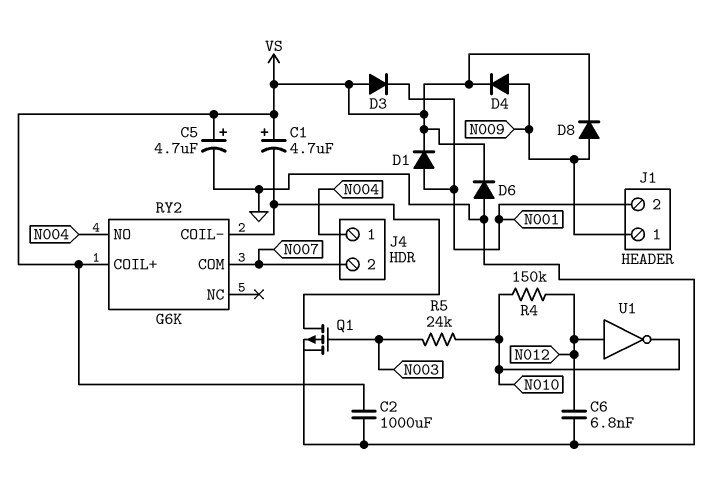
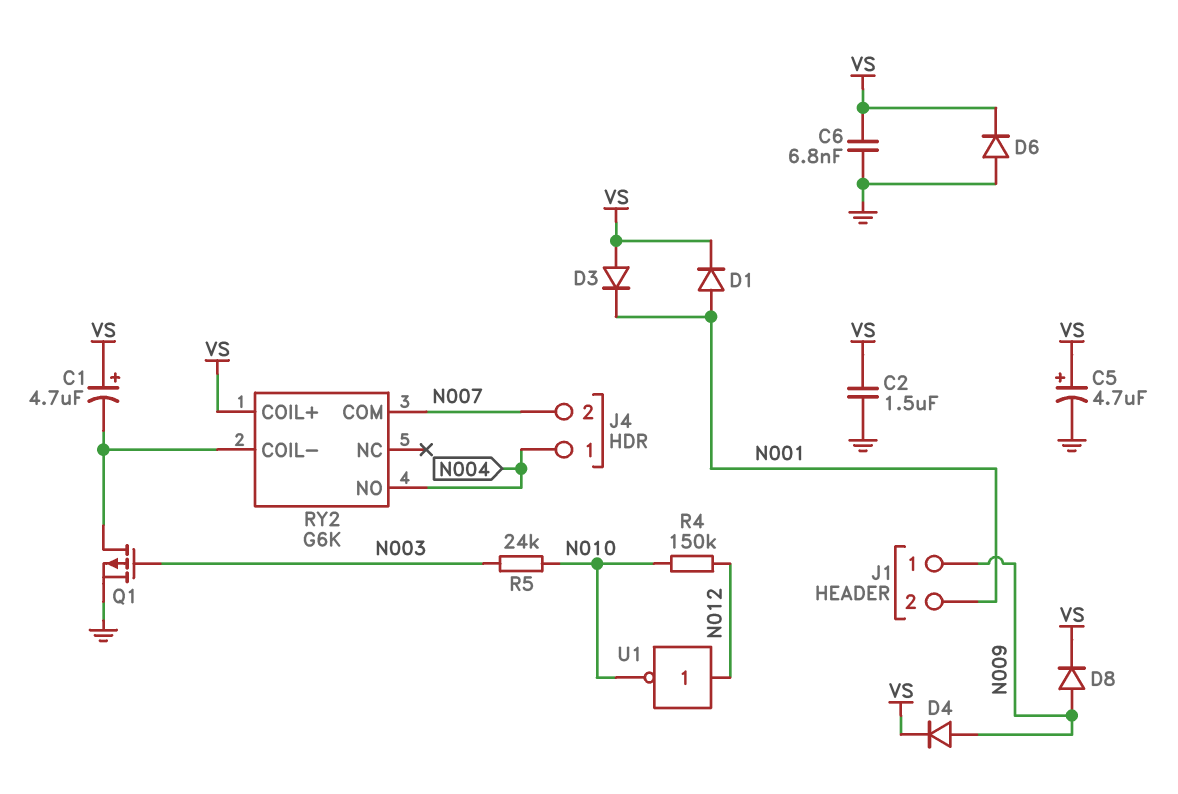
C2: 1000uF (GND, VS) -> 1.5uF (GND, VS)
C6: 6.8nF (GND, N012) -> 6.8nF (GND, VS)

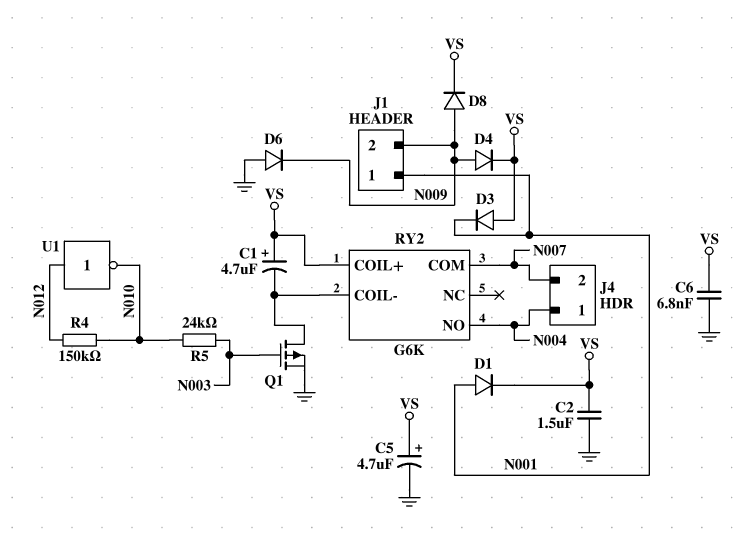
D6: diode (A GND, K VS) -> diode (A GND, K N009)
J1 pin 1: N009 -> N001
J1 pin 2: N001 -> N009

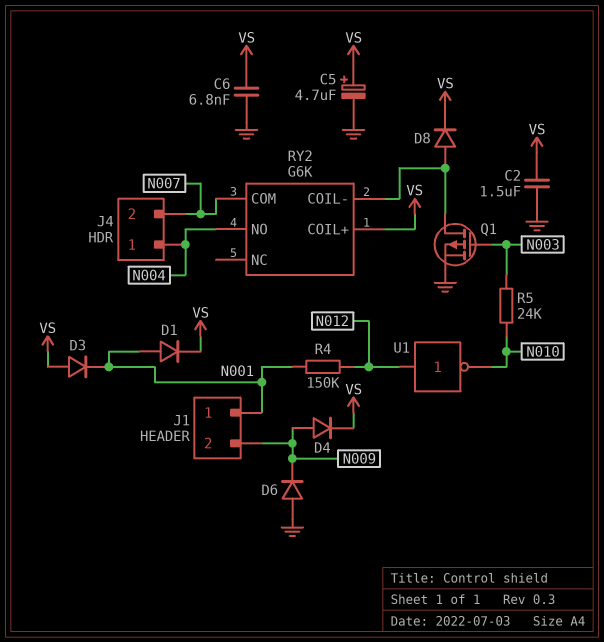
C1: 4.7uF (plus VS, minus RY2/COIL-) -> none
D8: diode (A N009, K VS) -> diode (A RY2/COIL-, K VS)
R4: 150k (N010, N012) -> 150k (N001, N012)

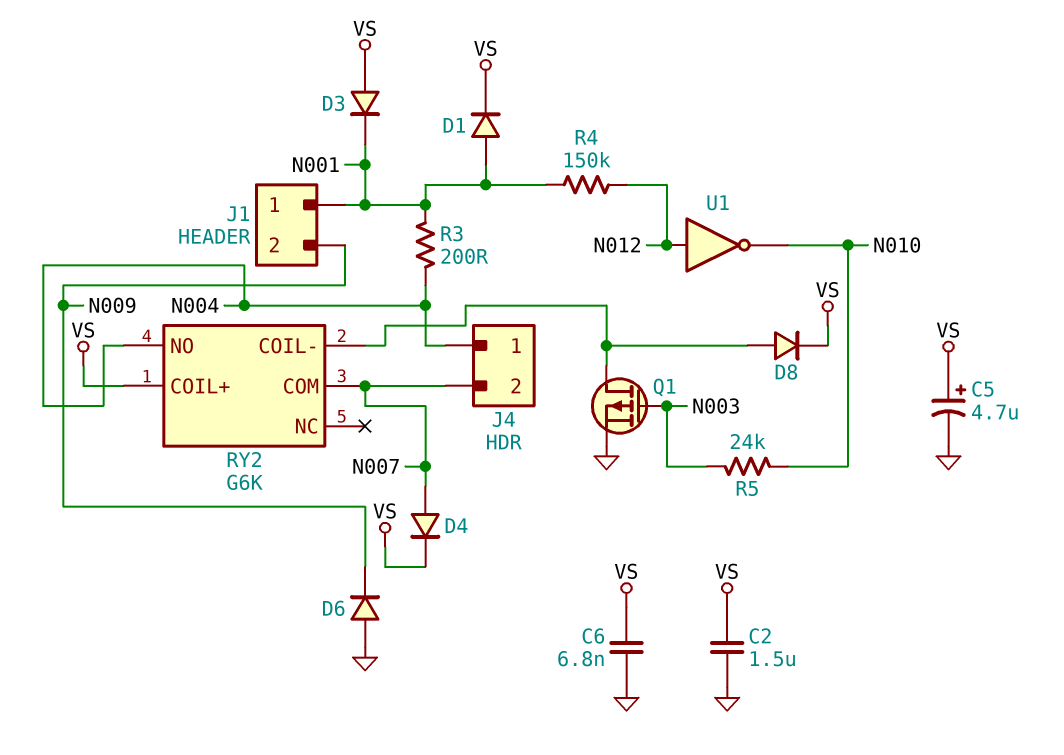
D4: diode (A N009, K VS) -> diode (A N007, K VS)
R3: none -> 200 (N001, N004)

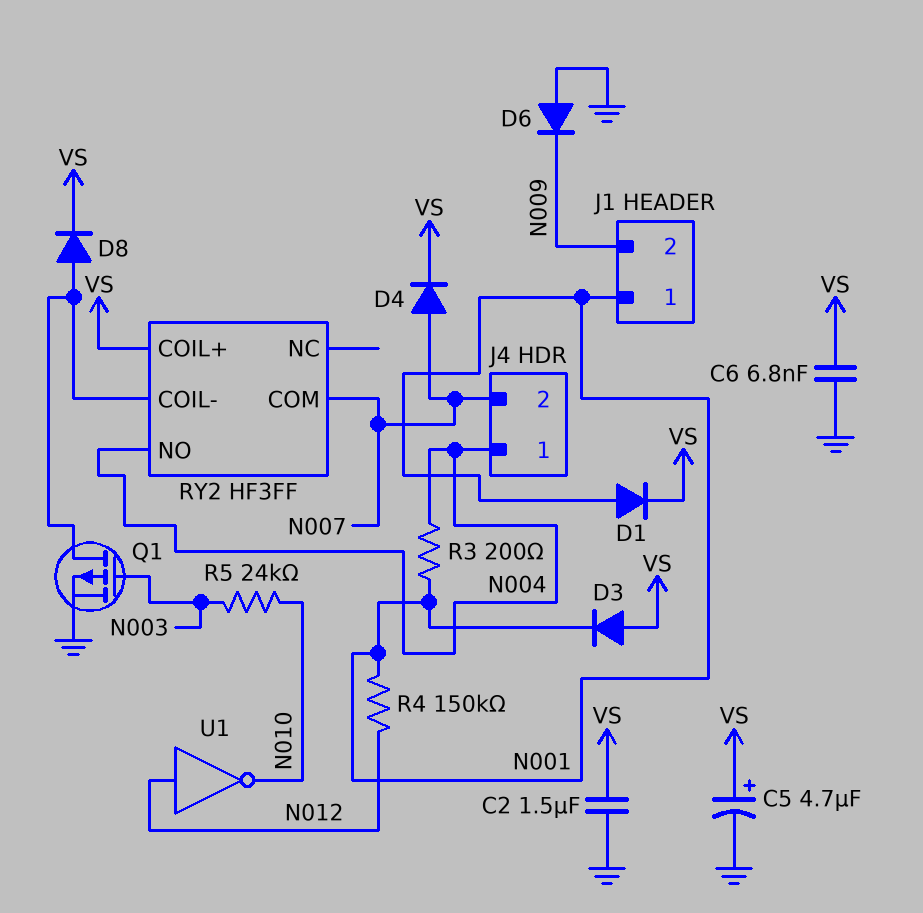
RY2: G6K -> HF3FF

